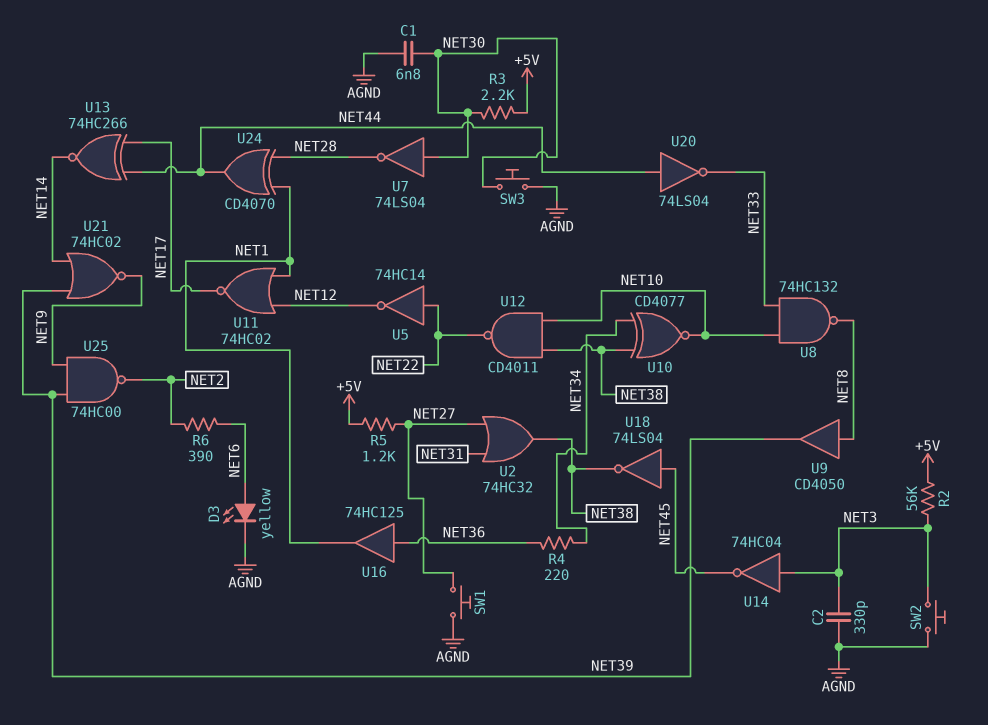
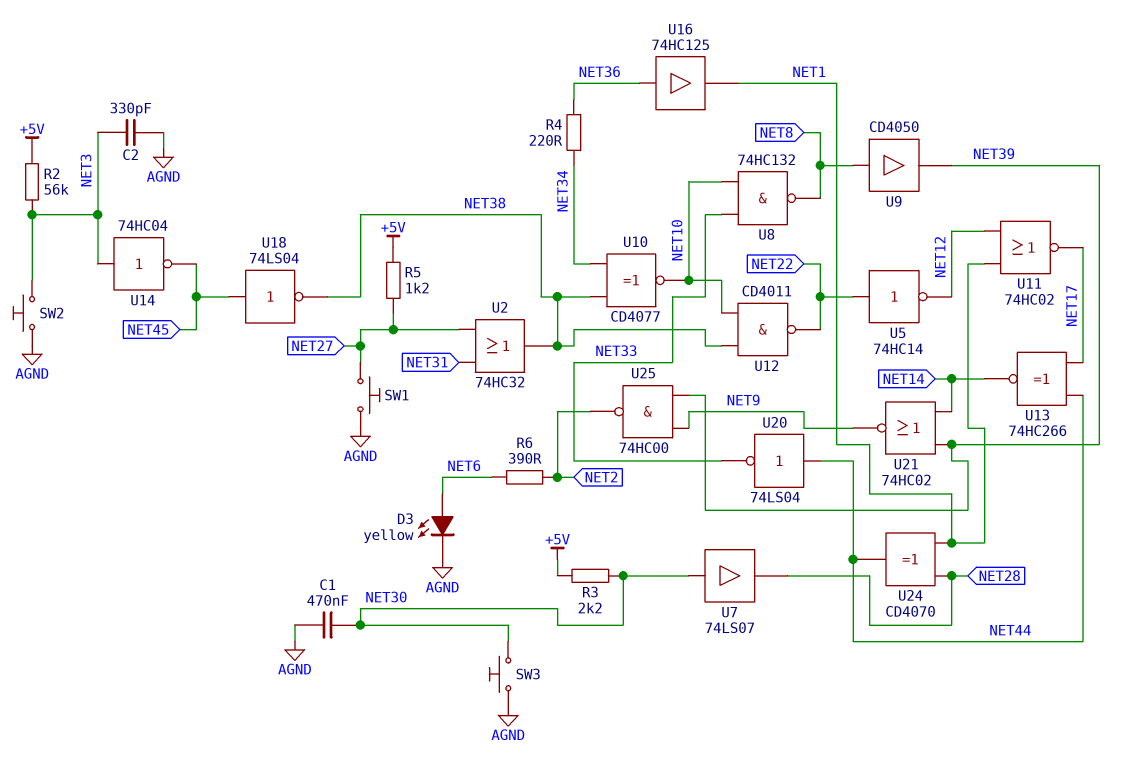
C1: 6.8nF (AGND, NET30) -> 470nF (AGND, NET30)
U7: NOT 74LS04 (in NET30, out NET28) -> buffer 74LS07 (in NET30, out NET28)

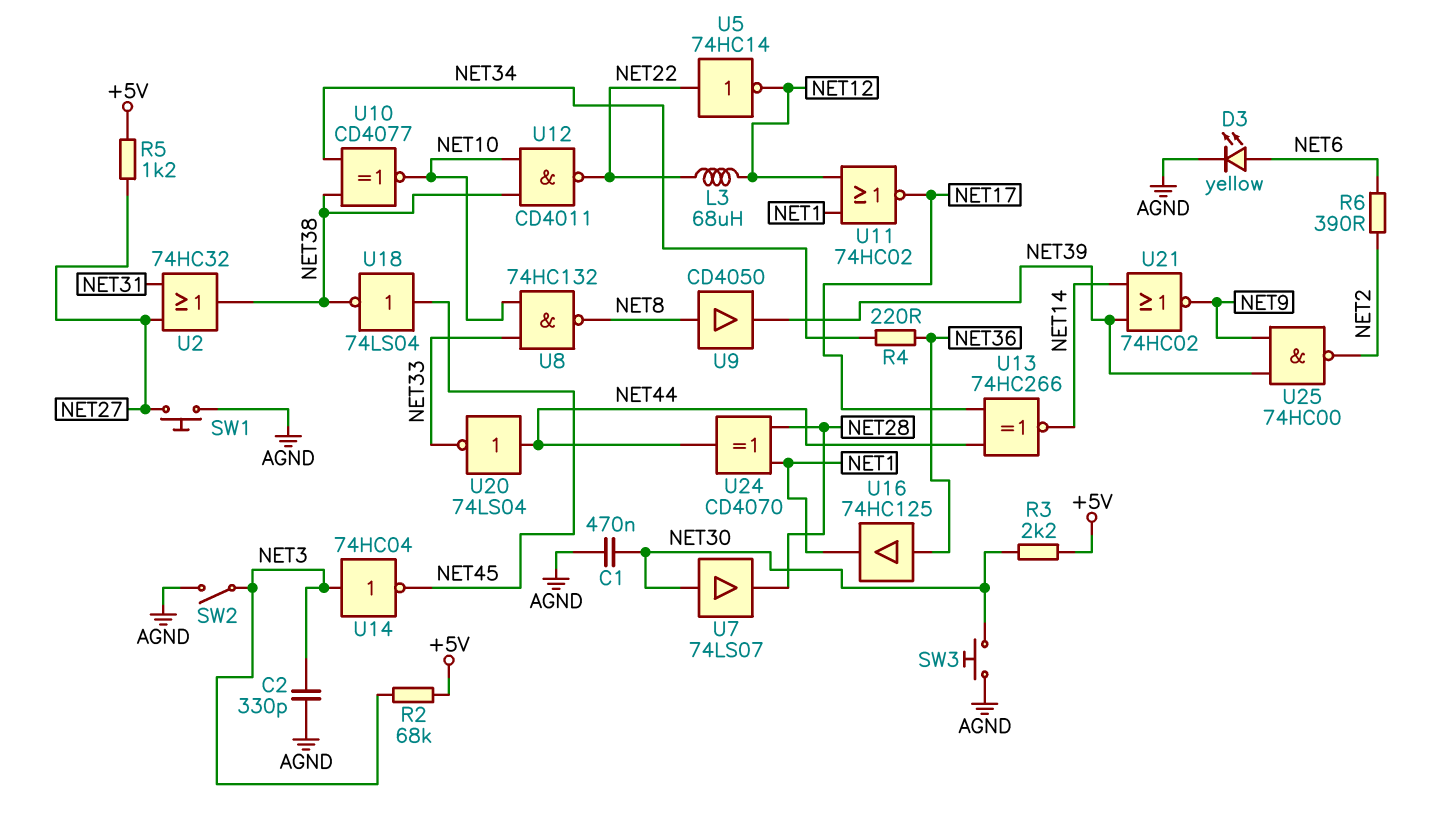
L3: none -> 68uH (NET12, NET22)
R2: 56k (+5V, NET3) -> 68k (+5V, NET3)
SW2: button (AGND, NET3) -> switch (AGND, NET3)

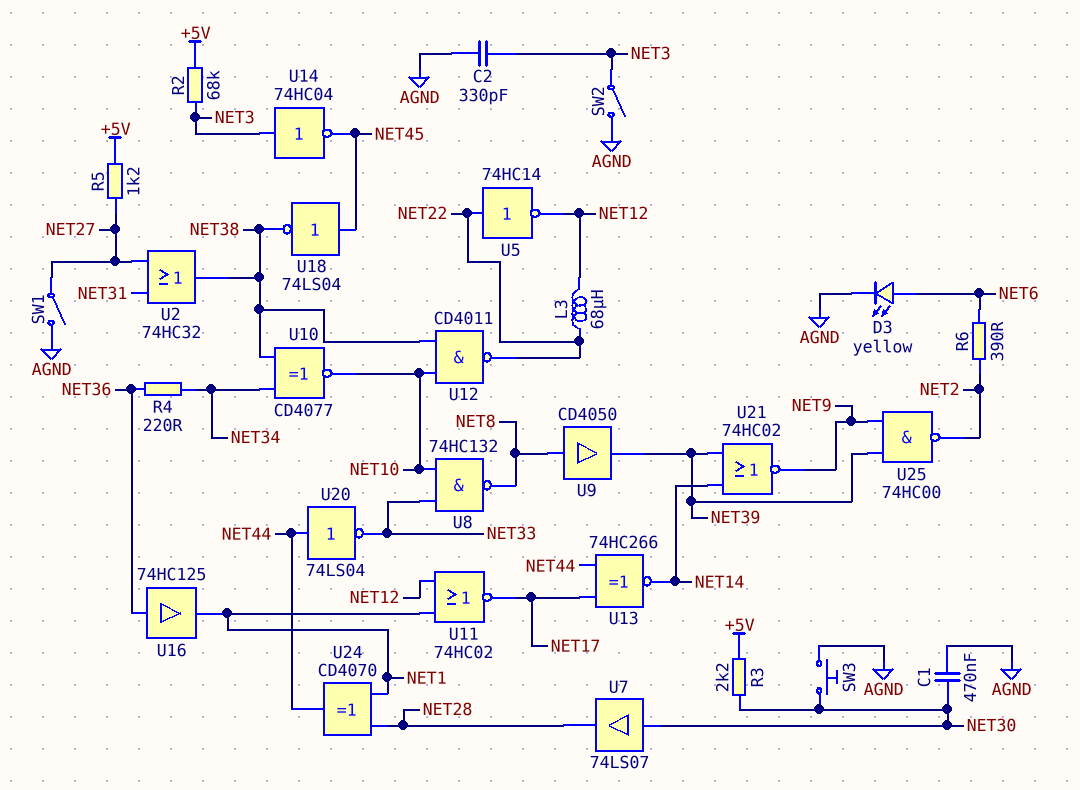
SW1: button (AGND, NET27) -> switch (AGND, NET27)

